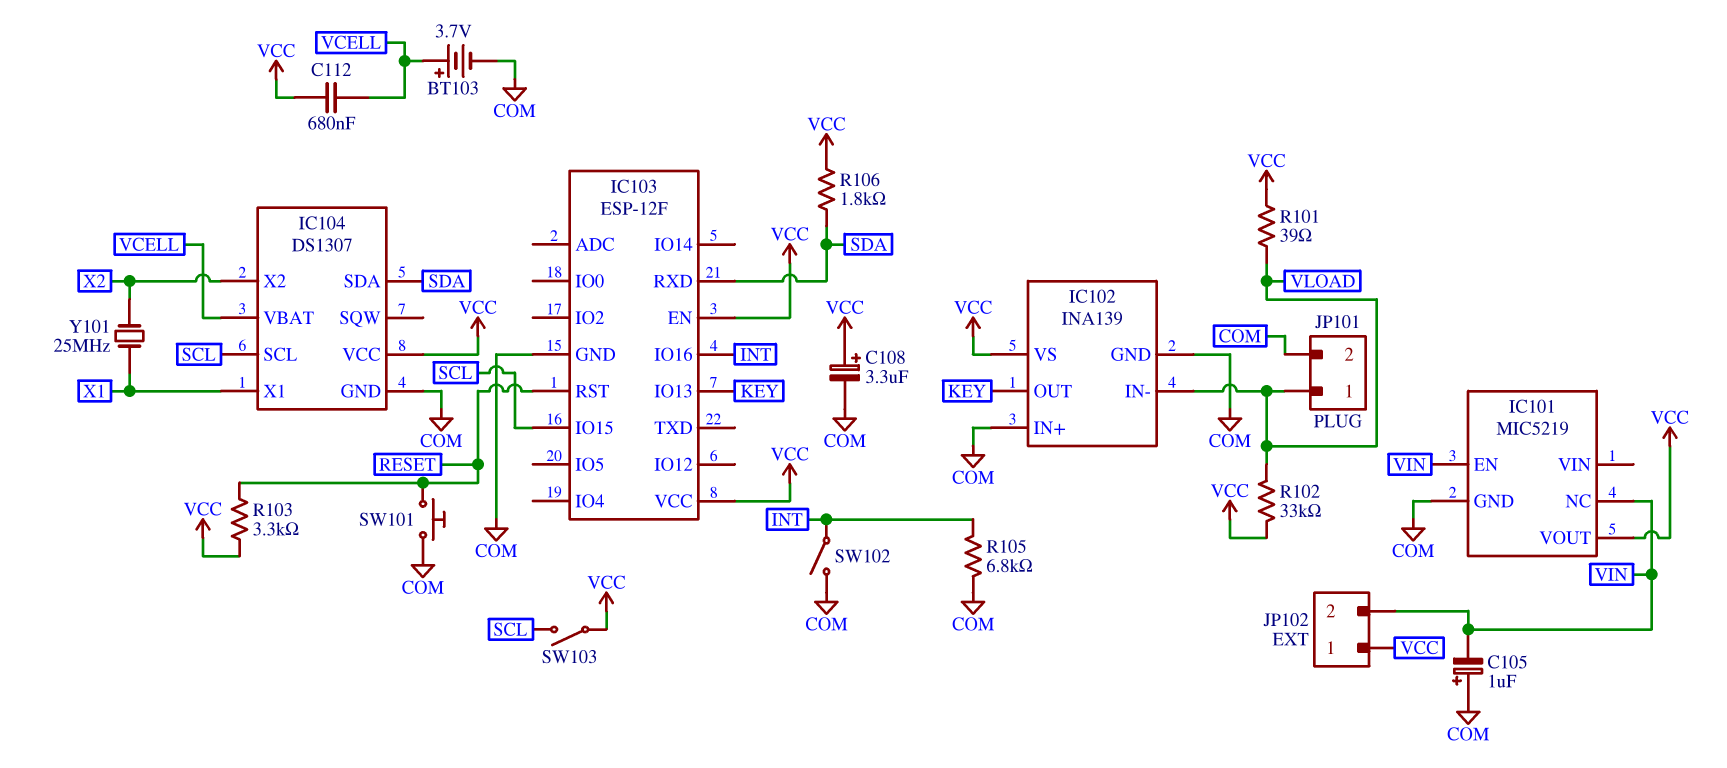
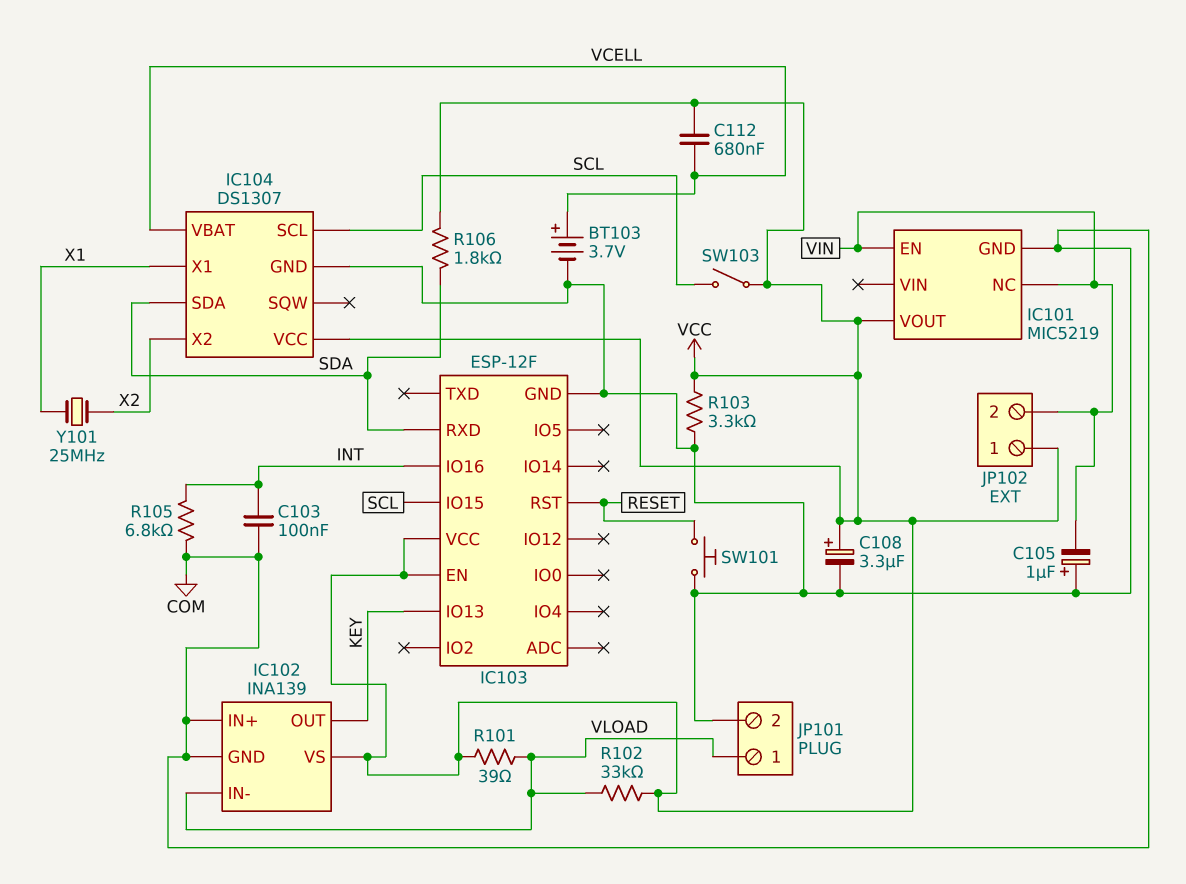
C103: none -> 100nF (COM, INT)
R103: 3.3k (RESET, VCC) -> 3.3k (COM, VCC)
SW102: switch (COM, INT) -> none

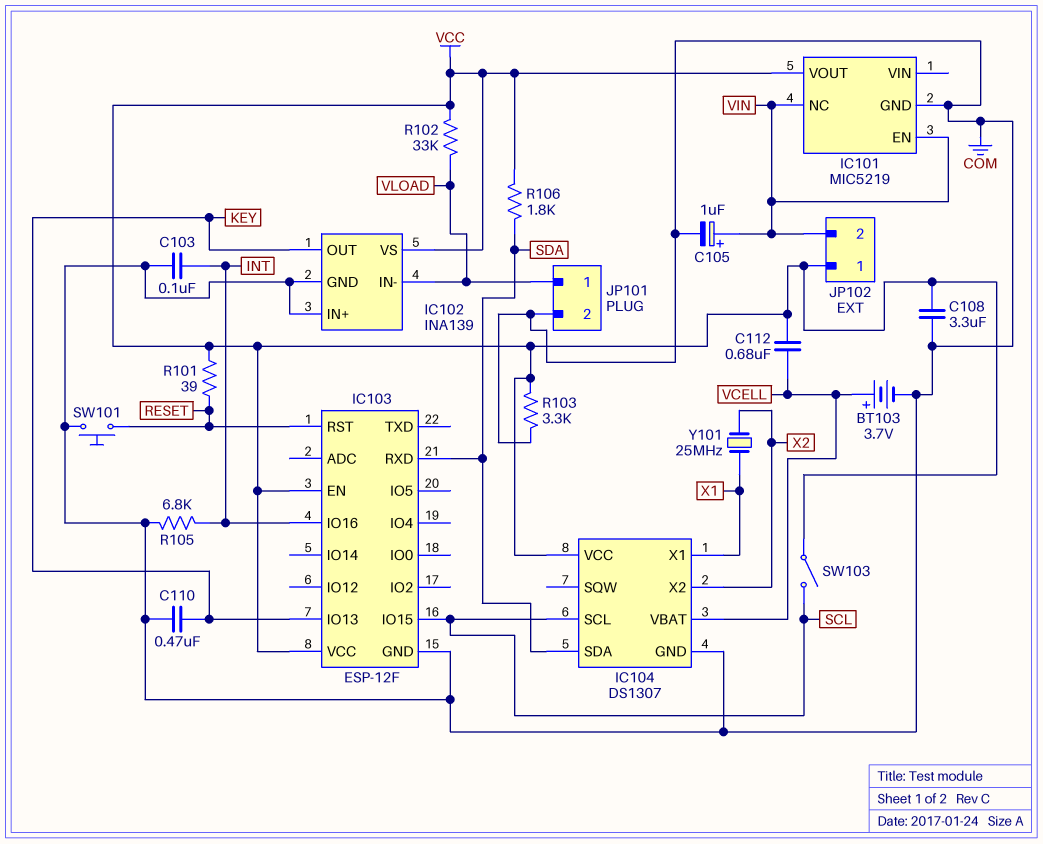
C105: 1uF (plus COM, minus VIN) -> 1uF (plus VIN, minus COM)
C108: 3.3uF (plus VCC, minus COM) -> 3.3uF (COM, VCC)
C110: none -> 470nF (COM, KEY)
R101: 39 (VCC, VLOAD) -> 39 (RESET, VCC)

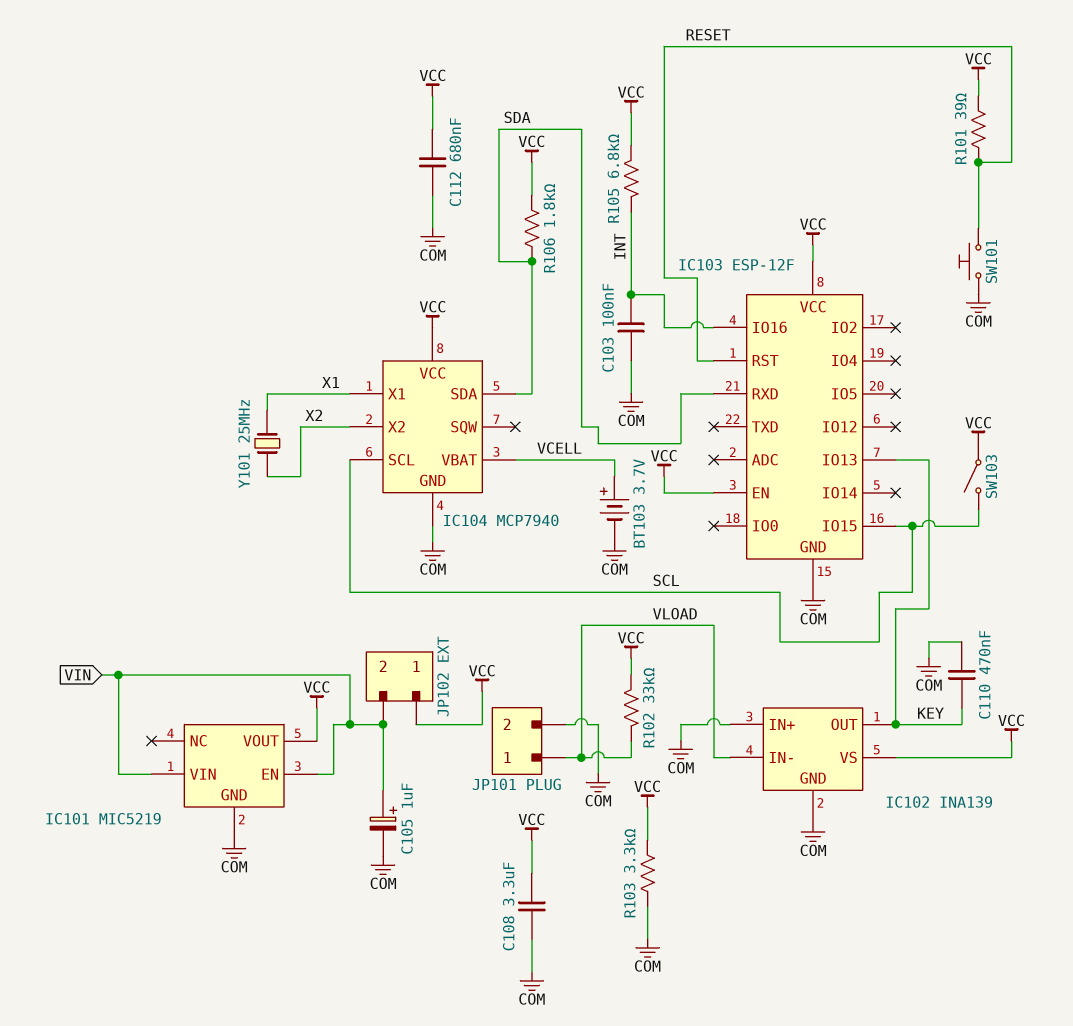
C112: 680nF (VCC, VCELL) -> 680nF (COM, VCC)
IC101 pin NC: VIN -> none
IC101 pin VIN: none -> VIN
IC104: DS1307 -> MCP7940
R105: 6.8k (COM, INT) -> 6.8k (INT, VCC)

